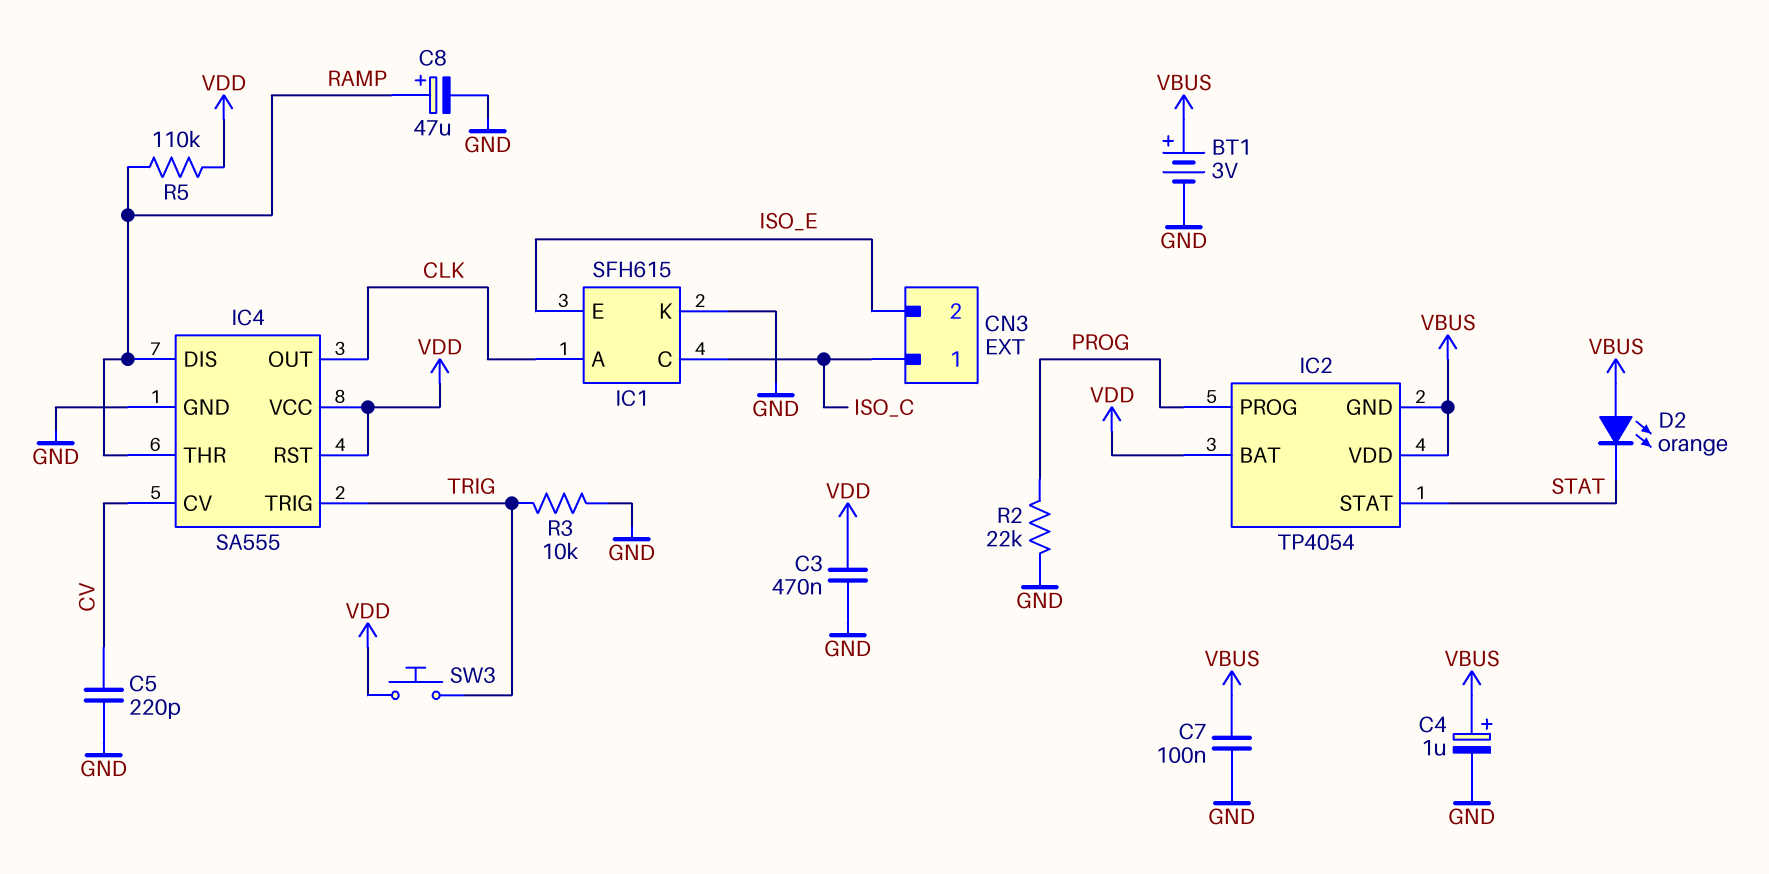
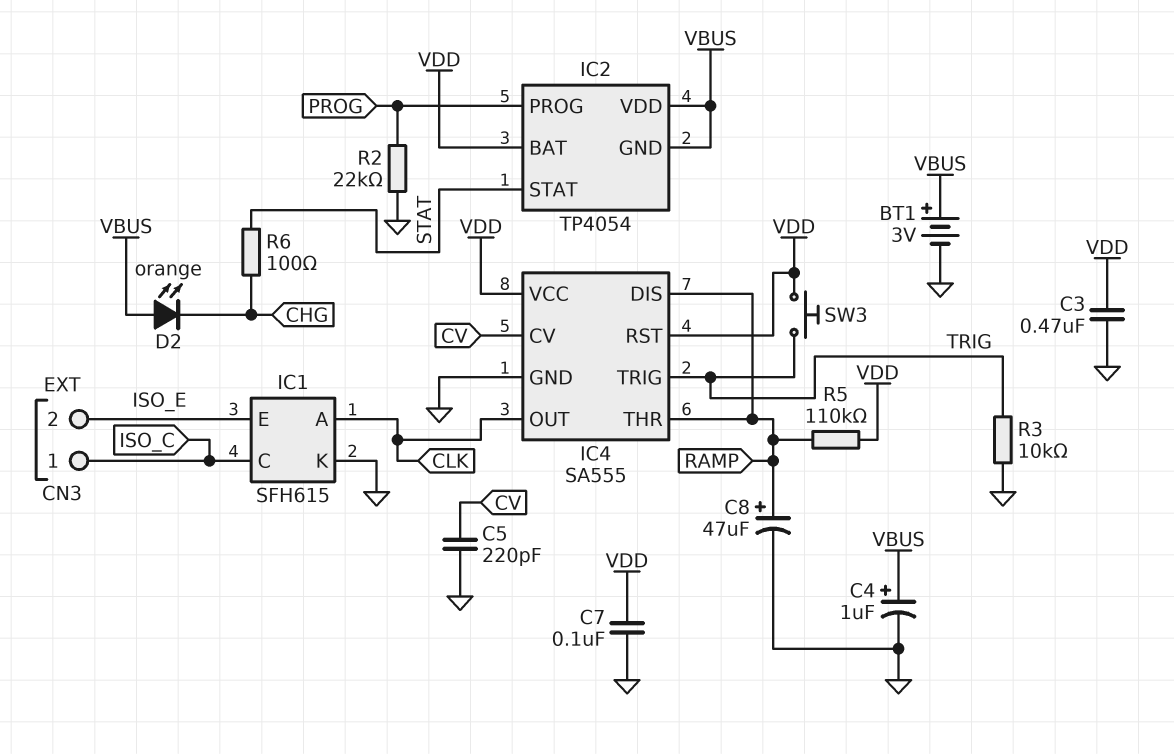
C7: 100nF (GND, VBUS) -> 100nF (GND, VDD)
D2: LED orange (A VBUS, K STAT) -> LED orange (A VBUS, K CHG)
R6: none -> 100 (CHG, STAT)

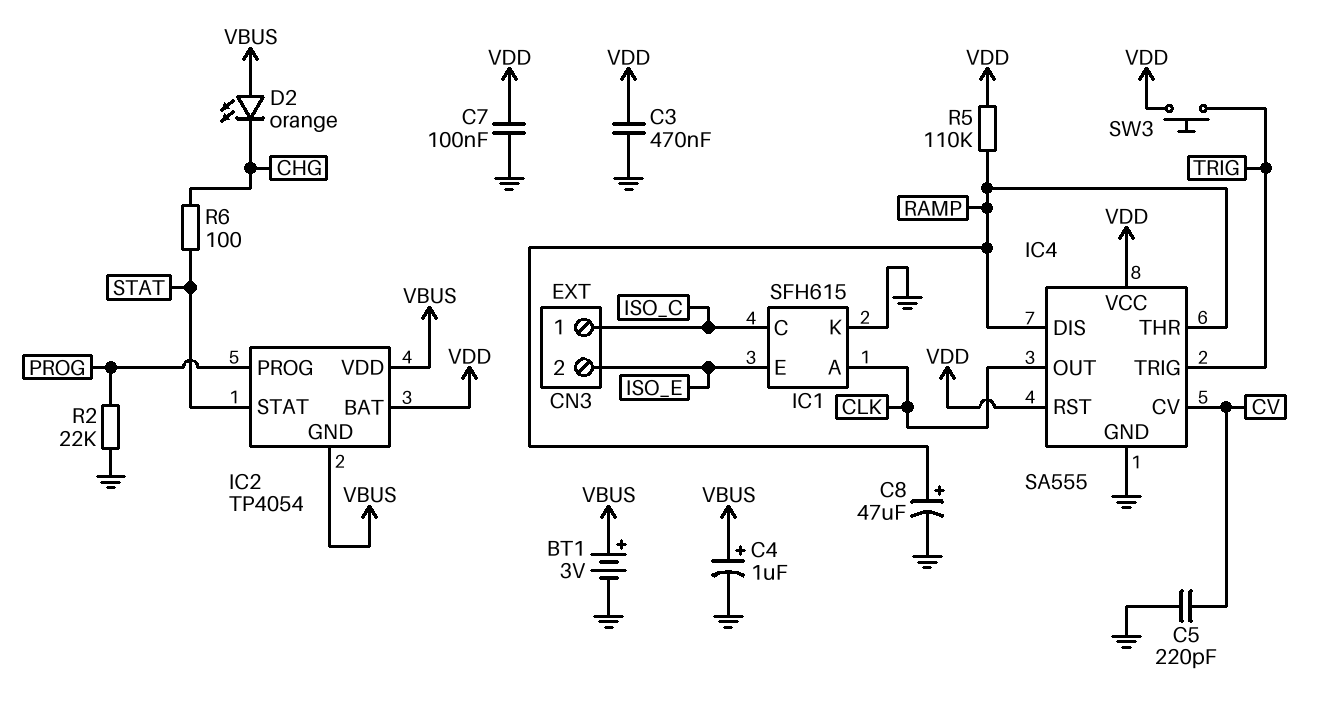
R3: 10k (GND, TRIG) -> none

